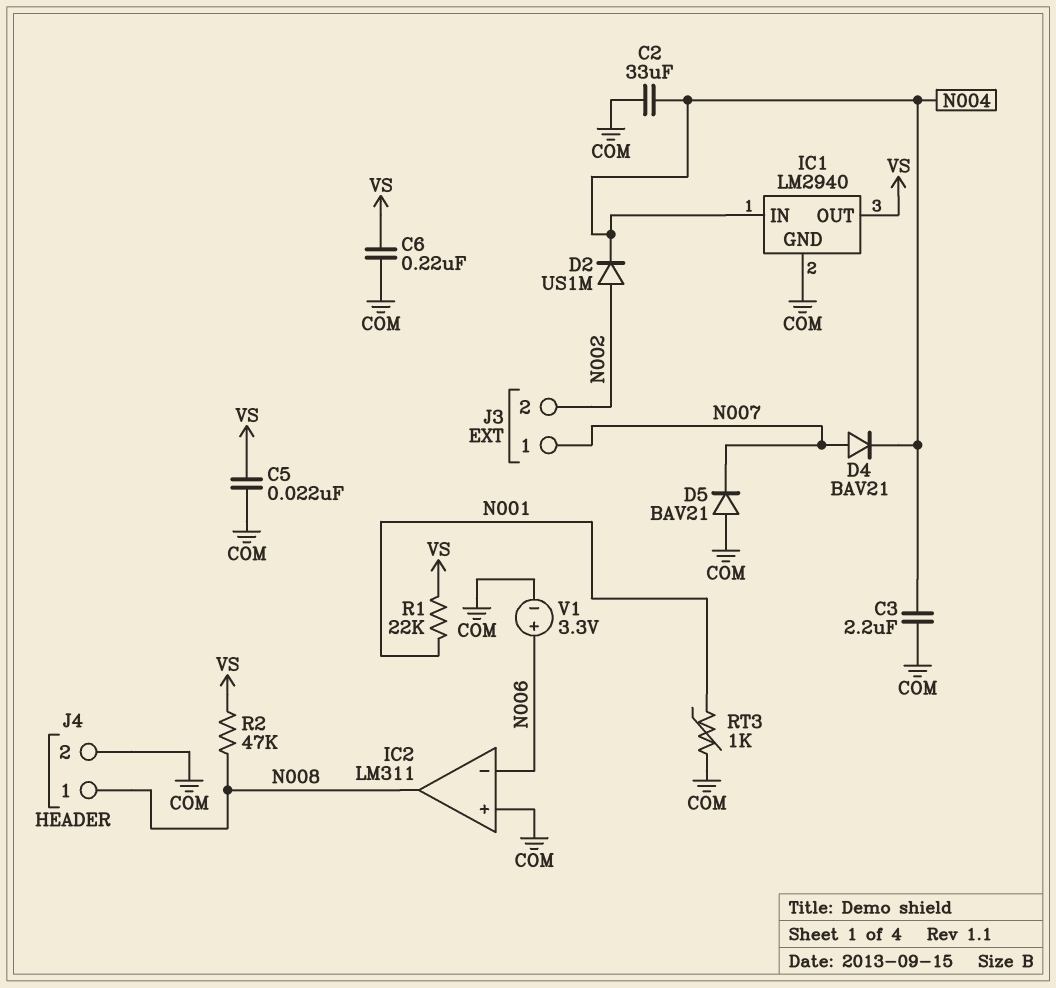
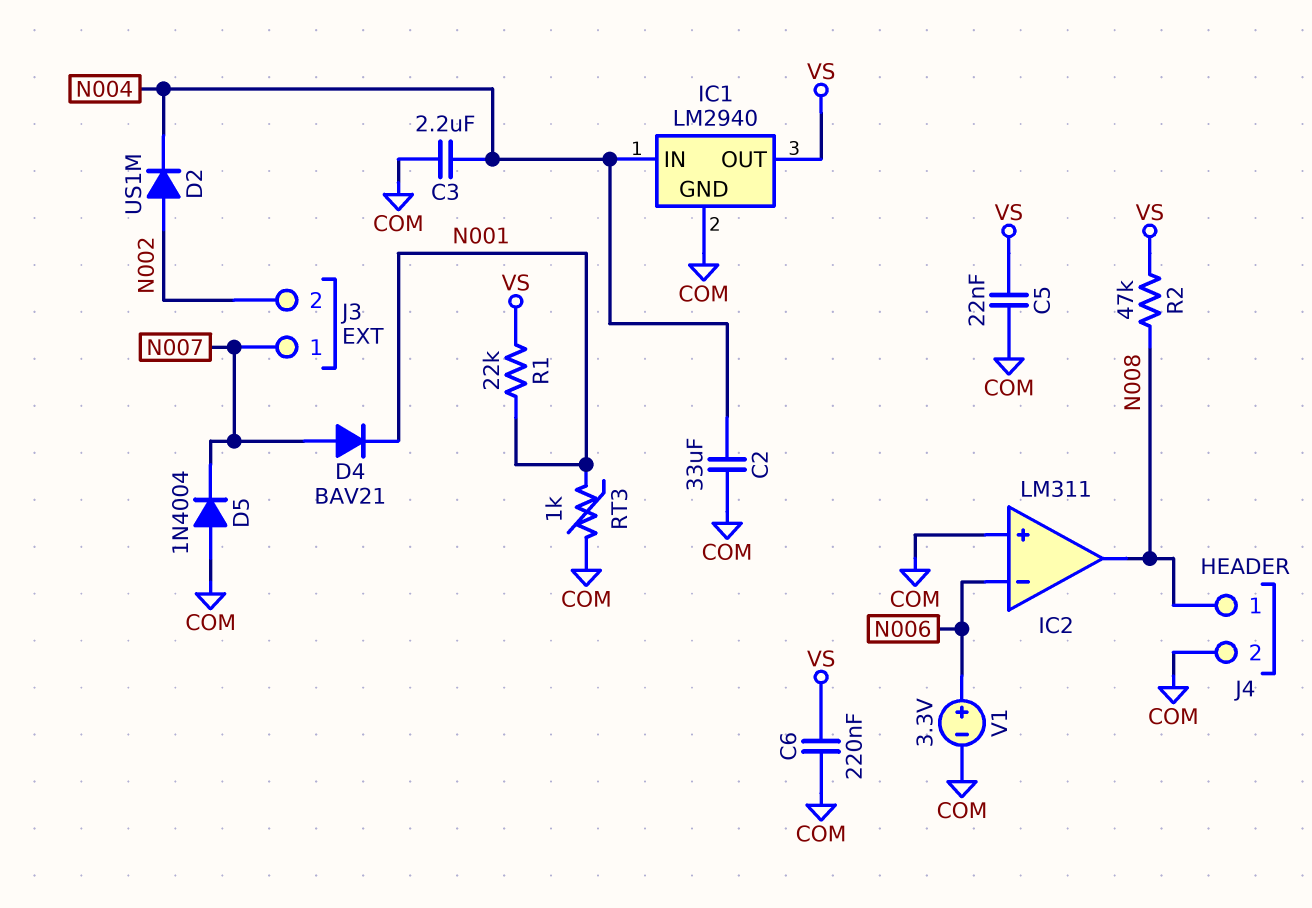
D4: diode BAV21 (A N007, K N004) -> diode BAV21 (A N007, K N001)
D5: diode BAV21 (A COM, K N007) -> diode 1N4004 (A COM, K N007)

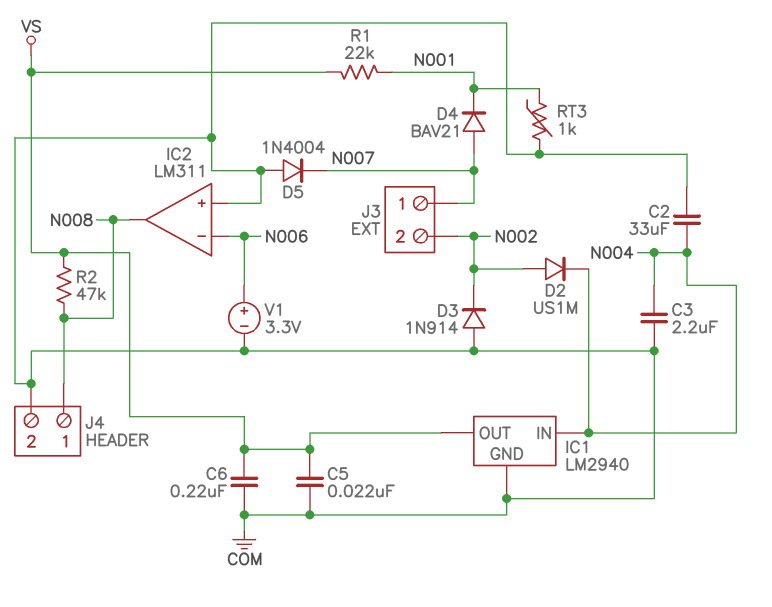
D3: none -> diode 1N914 (A COM, K N002)

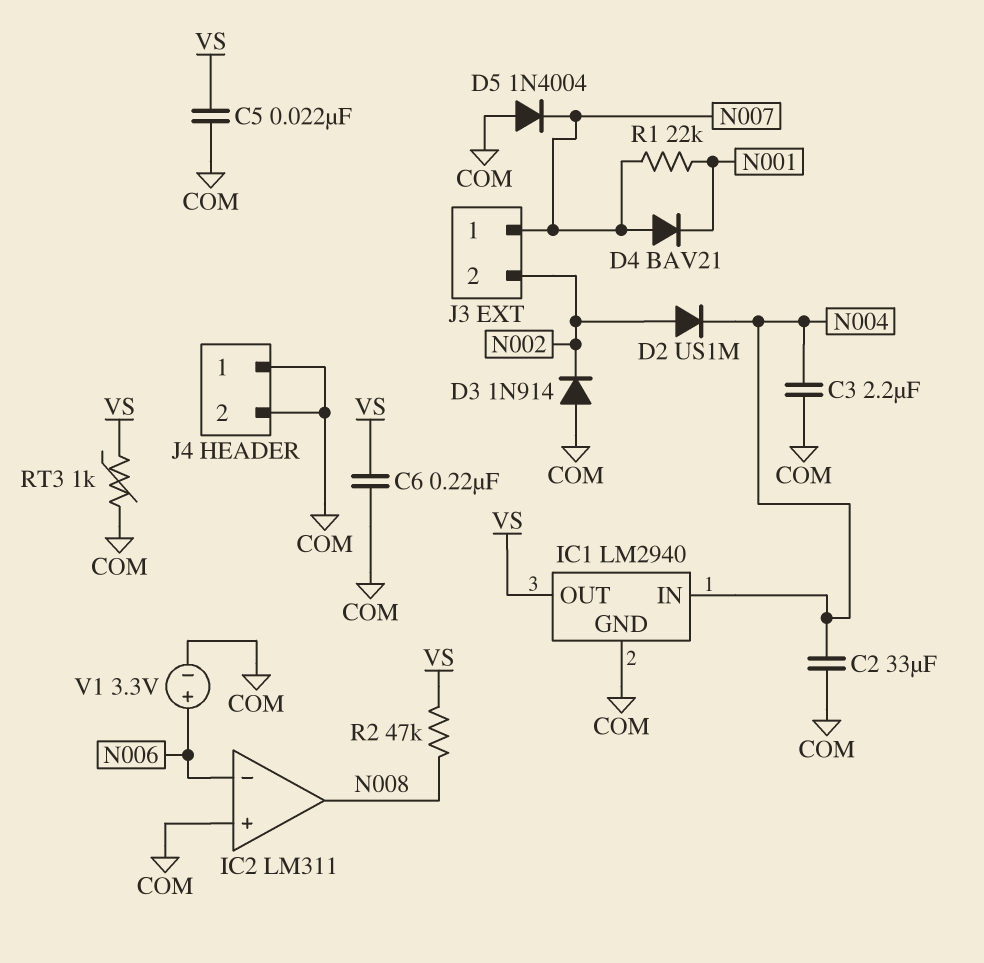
J4 pin 1: N008 -> COM
R1: 22k (N001, VS) -> 22k (N001, N007)
RT3: 1k (COM, N001) -> 1k (COM, VS)

